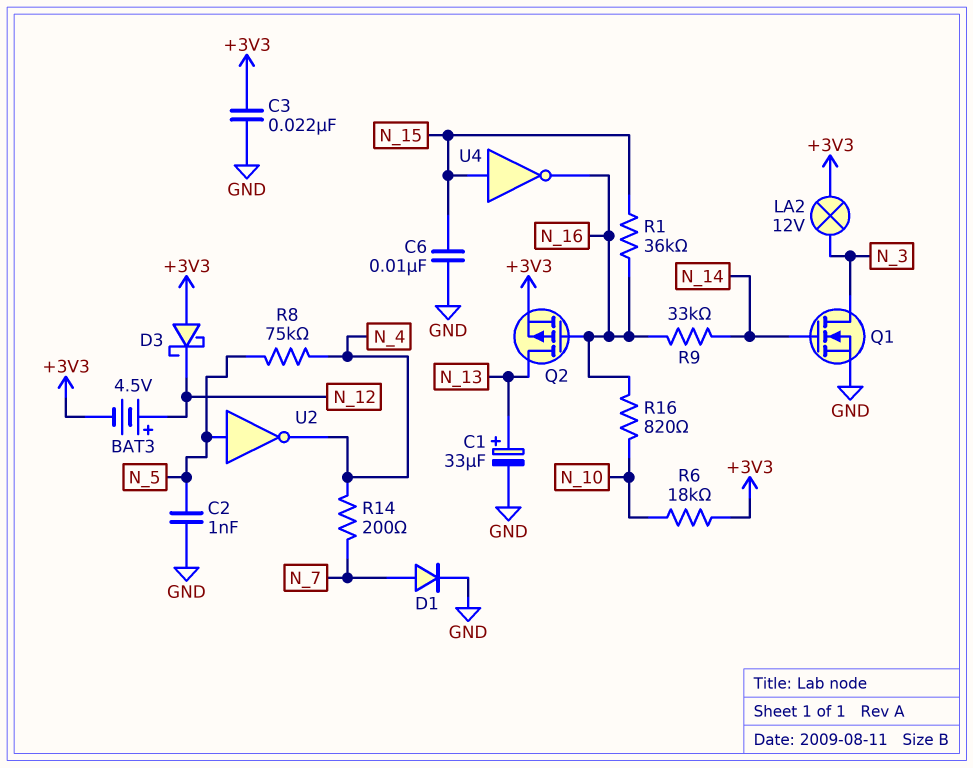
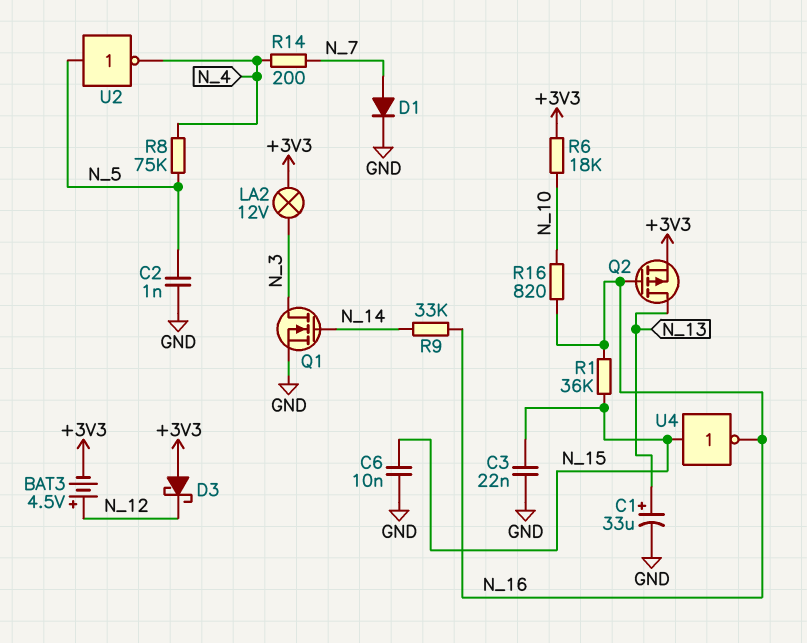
C3: 22nF (+3V3, GND) -> 22nF (GND, N_15)

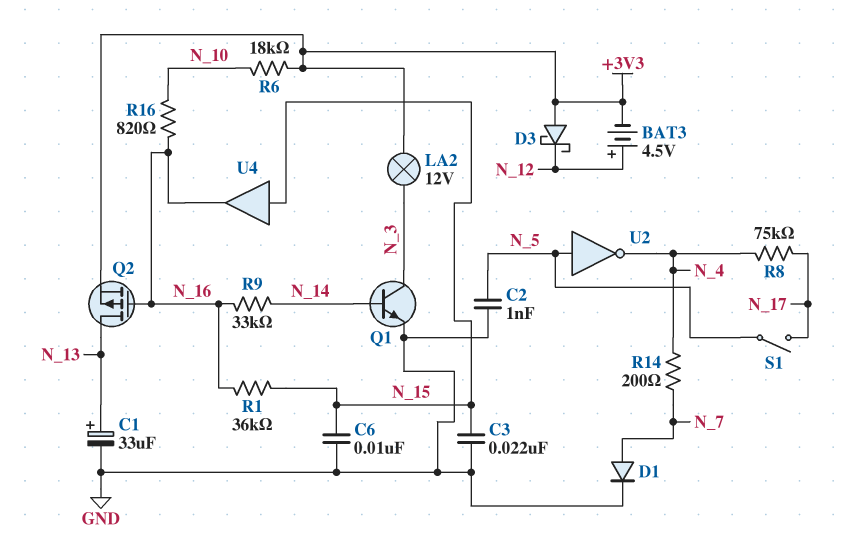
Q1: NMOS (G N_14, D N_3, S GND) -> NPN (B N_14, C N_3, E GND)
R8: 75k (N_4, N_5) -> 75k (N_4, N_17)
S1: none -> switch (N_5, N_17)
U4: NOT (in N_15, out N_16) -> buffer (in N_15, out N_16)

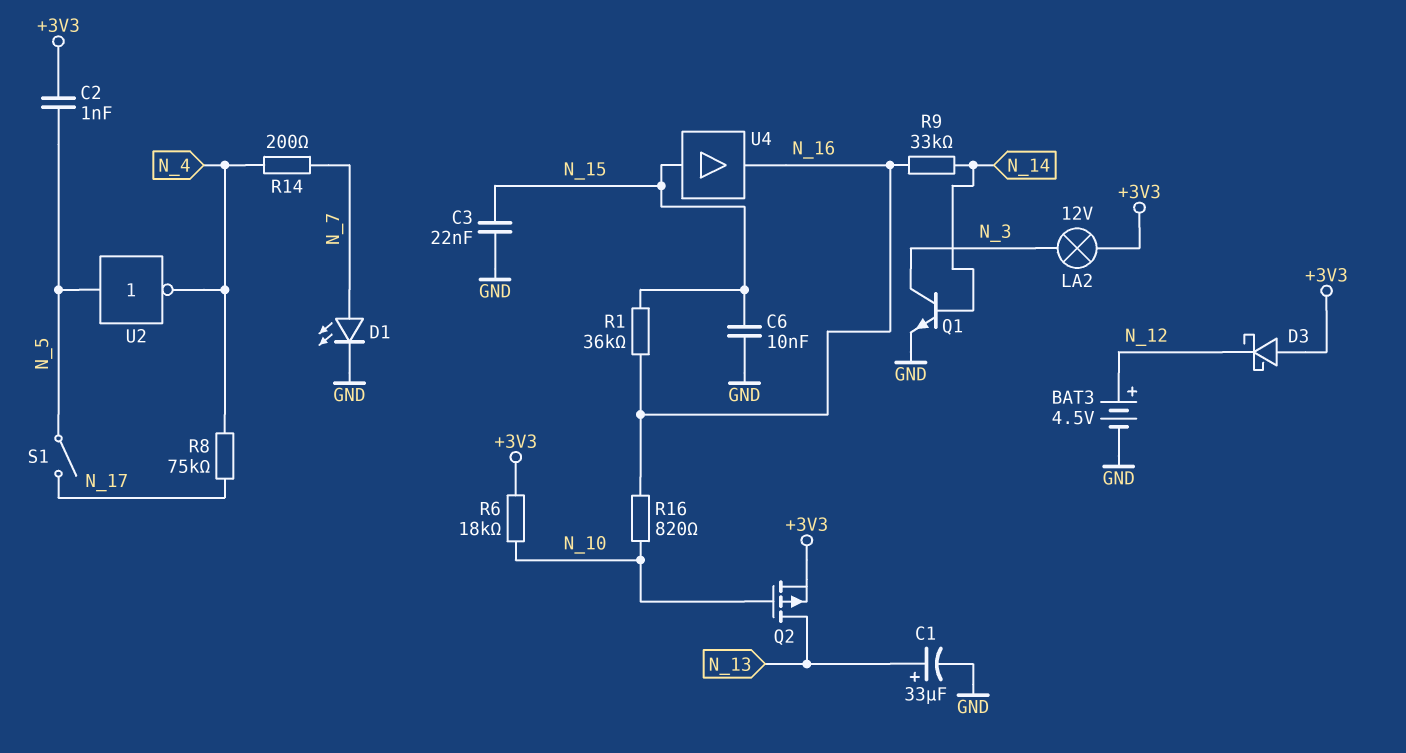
BAT3: 4.5V (plus N_12, minus +3V3) -> 4.5V (plus N_12, minus GND)
C2: 1nF (GND, N_5) -> 1nF (+3V3, N_5)
D1: diode (A N_7, K GND) -> LED (A N_7, K GND)
Q2: PMOS (G N_16, D N_13, S +3V3) -> PMOS (G N_10, D N_13, S +3V3)

